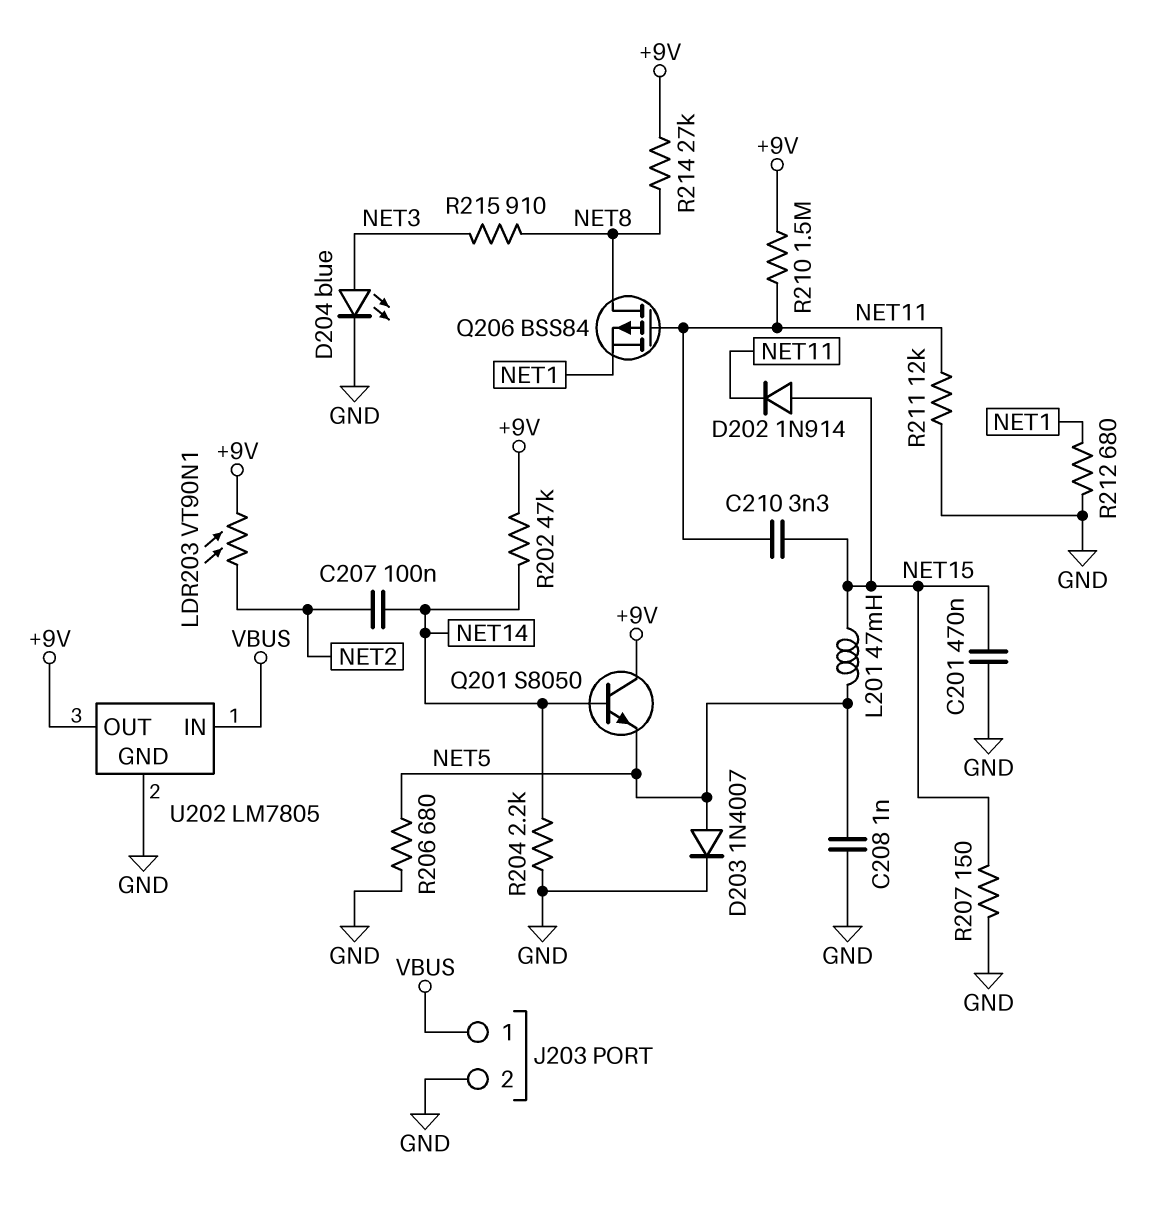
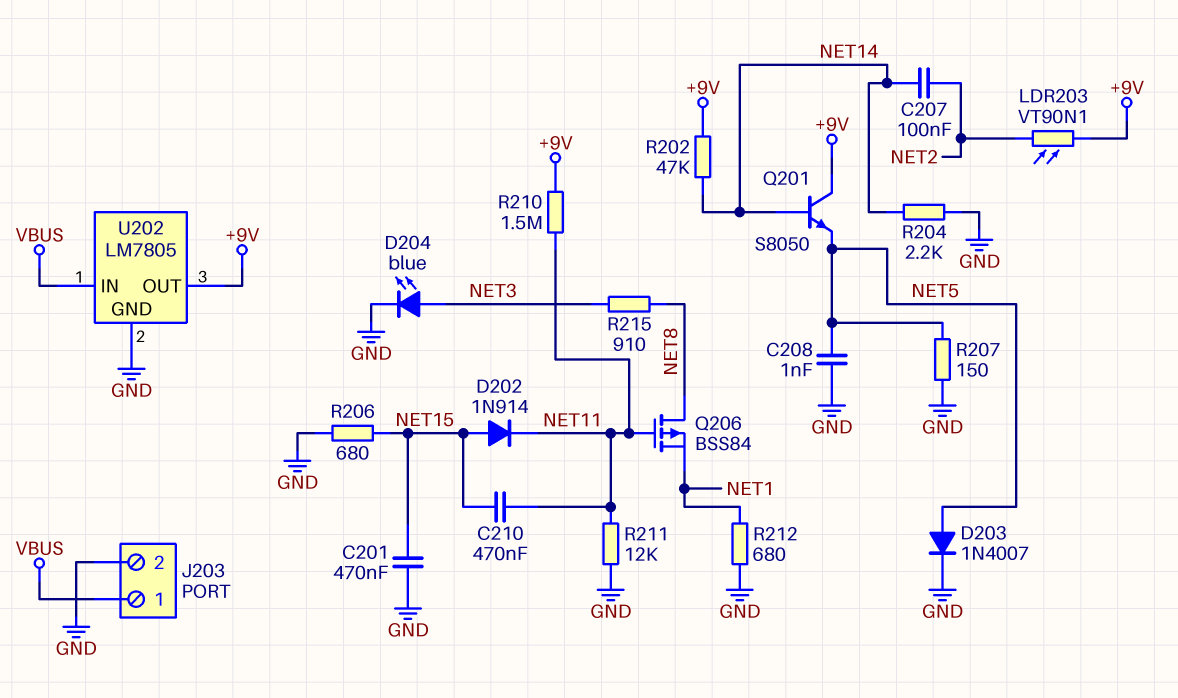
C210: 3.3nF (NET11, NET15) -> 470nF (NET11, NET15)
L201: 47mH (NET5, NET15) -> none
R206: 680 (GND, NET5) -> 680 (GND, NET15)
R207: 150 (GND, NET15) -> 150 (GND, NET5)
R214: 27k (+9V, NET8) -> none

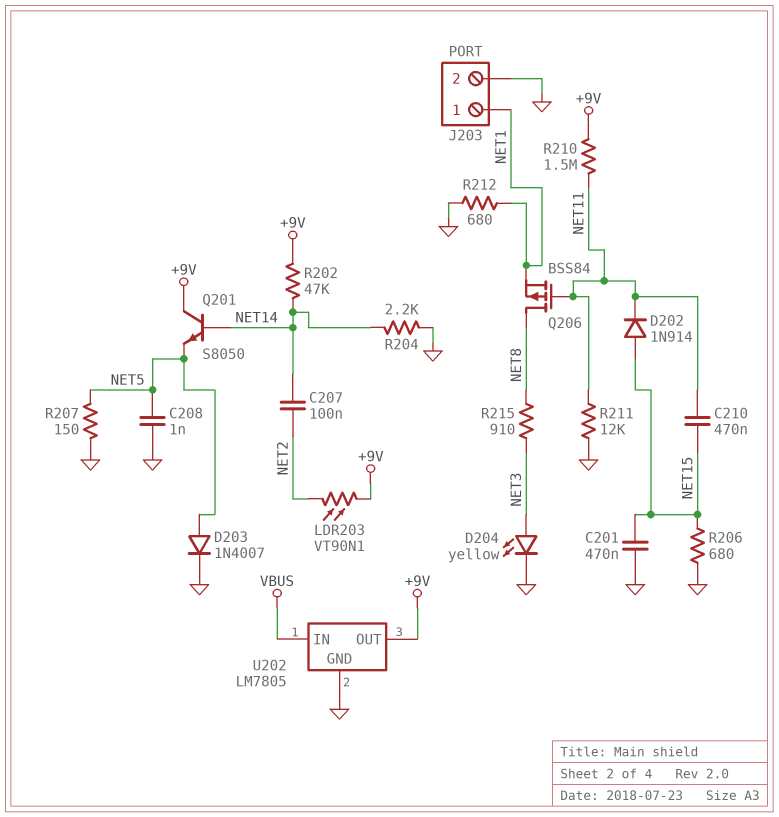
D204: LED blue (A NET3, K GND) -> LED yellow (A NET3, K GND)
J203 pin 1: VBUS -> NET1

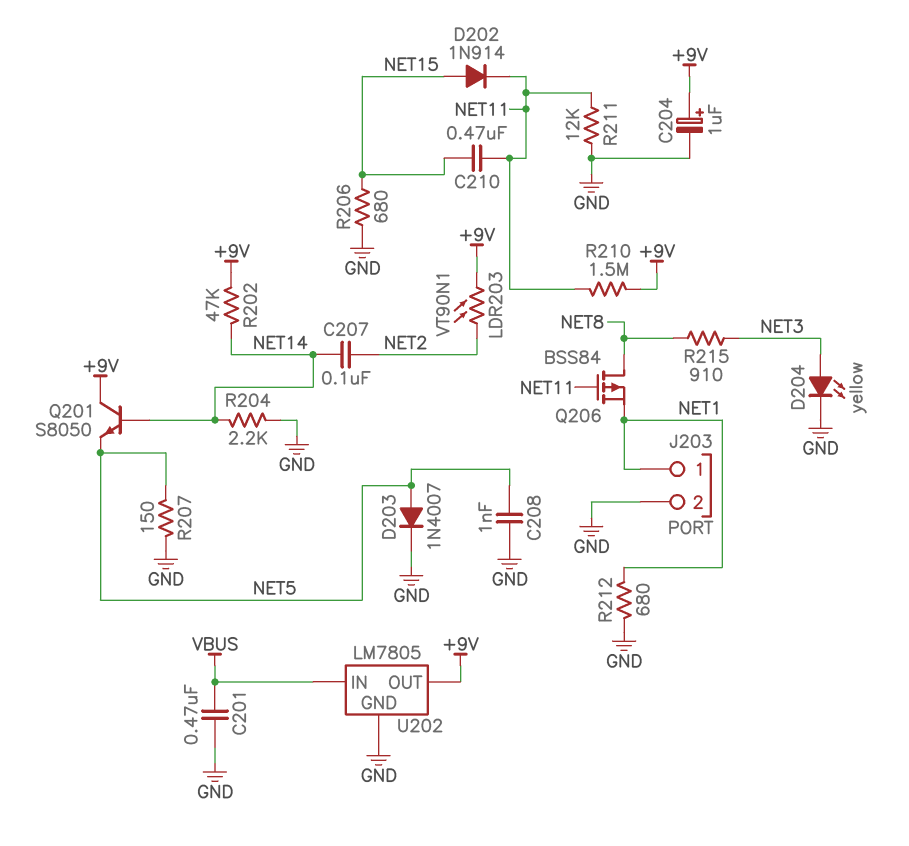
C201: 470nF (GND, NET15) -> 470nF (GND, VBUS)
C204: none -> 1uF (plus +9V, minus GND)

